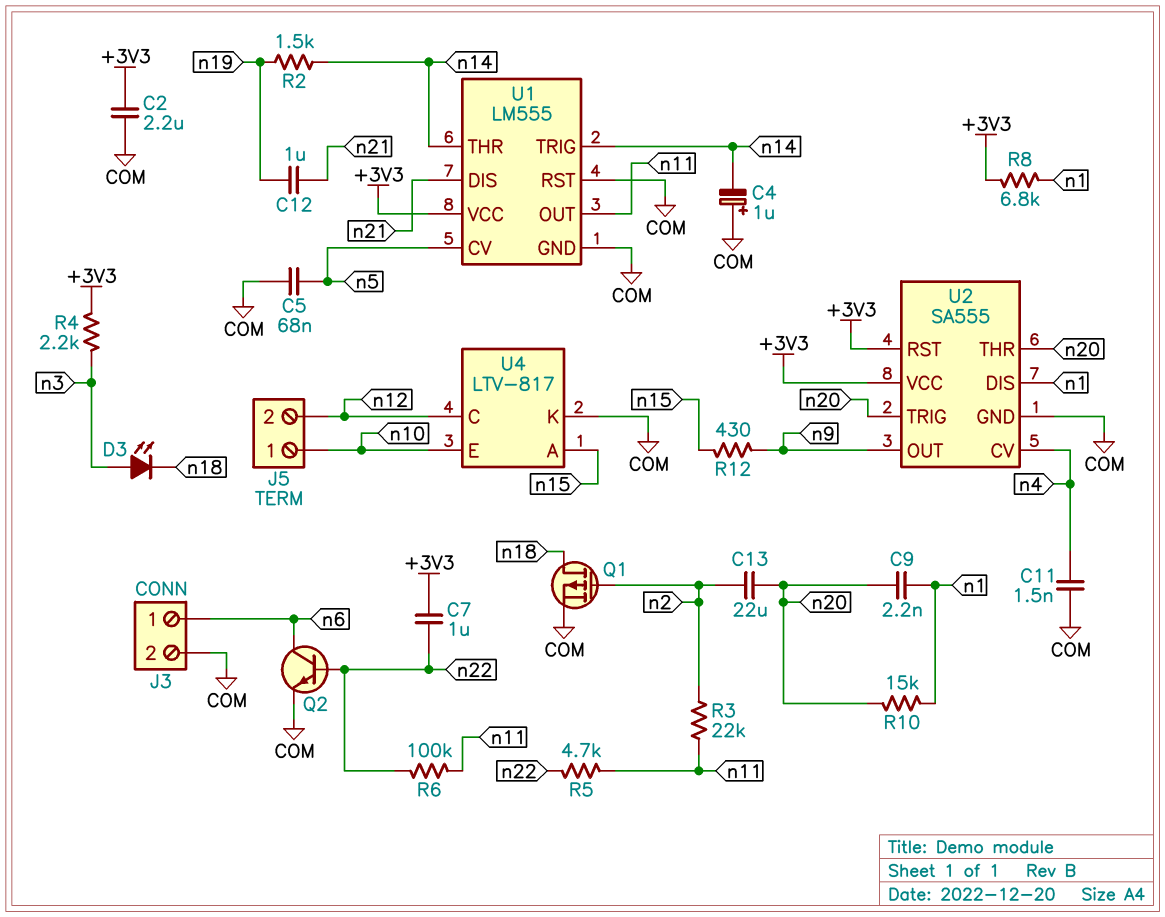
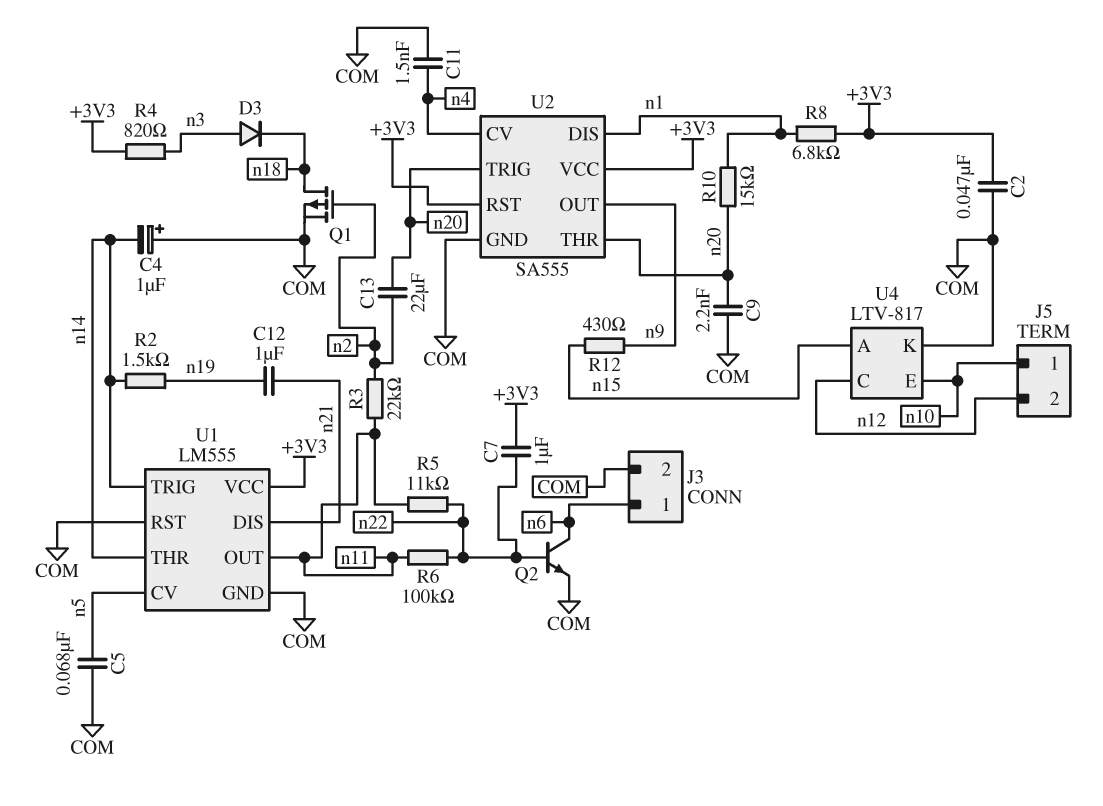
C2: 2.2uF (+3V3, COM) -> 47nF (+3V3, COM)
C9: 2.2nF (n1, n20) -> 2.2nF (COM, n20)
D3: LED (A n3, K n18) -> diode (A n3, K n18)
R4: 2.2k (+3V3, n3) -> 820 (+3V3, n3)
R5: 4.7k (n11, n22) -> 11k (n11, n22)

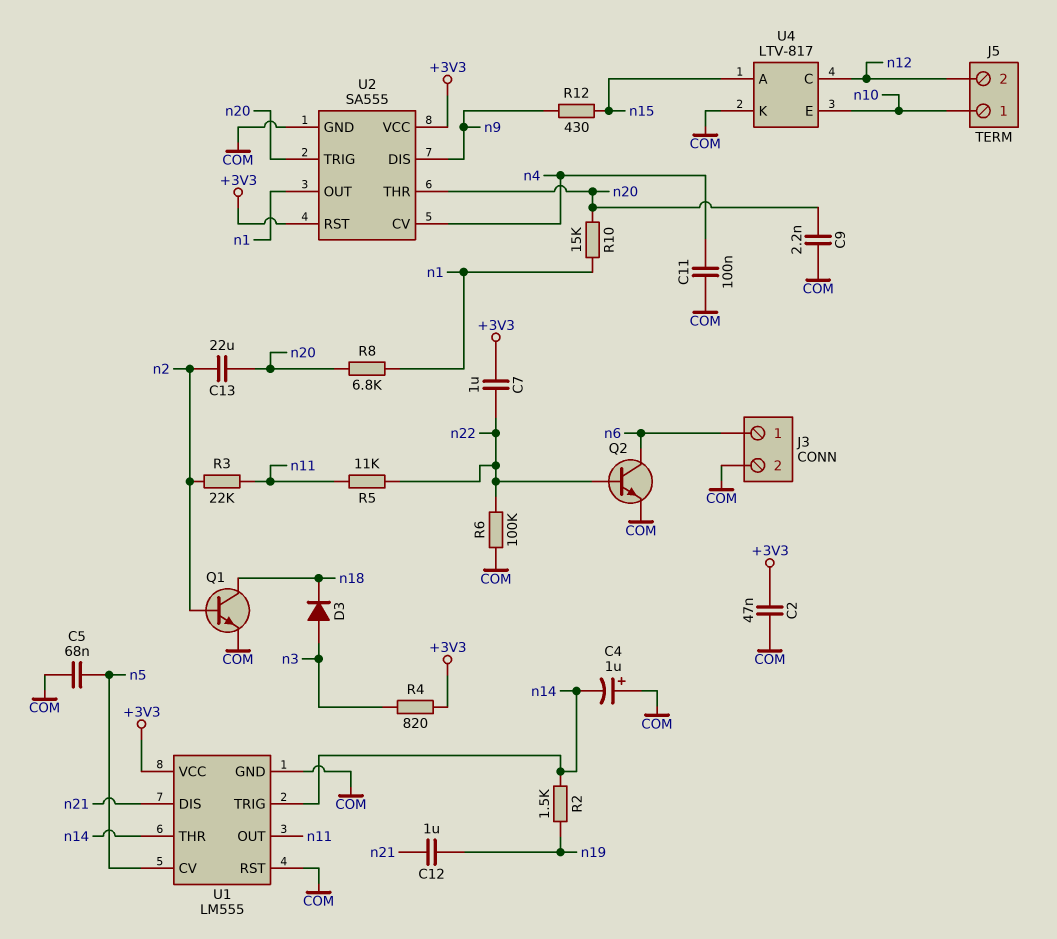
C11: 1.5nF (COM, n4) -> 100nF (COM, n4)
Q1: PMOS (G n2, D n18, S COM) -> NPN (B n2, C n18, E COM)
R6: 100k (n11, n22) -> 100k (COM, n22)
R8: 6.8k (+3V3, n1) -> 6.8k (n1, n20)
U2 pin DIS: n1 -> n9
U2 pin OUT: n9 -> n1

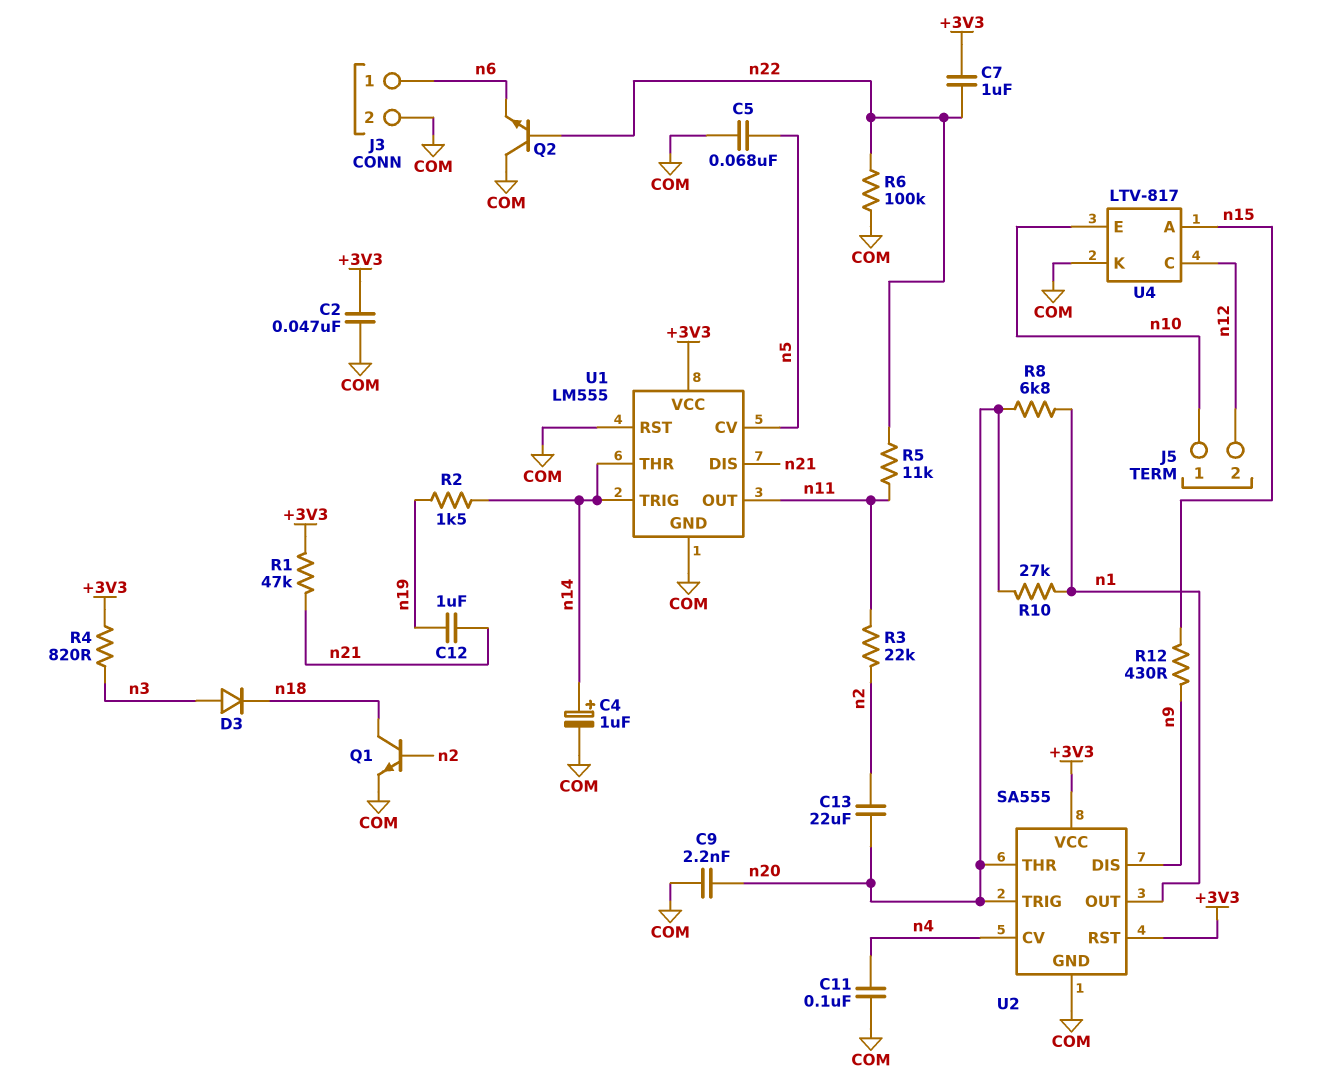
C4: 1uF (plus COM, minus n14) -> 1uF (plus n14, minus COM)
Q2: NPN (B n22, C n6, E COM) -> NPN (B n22, C COM, E n6)
R1: none -> 47k (+3V3, n21)
R10: 15k (n1, n20) -> 27k (n1, n20)

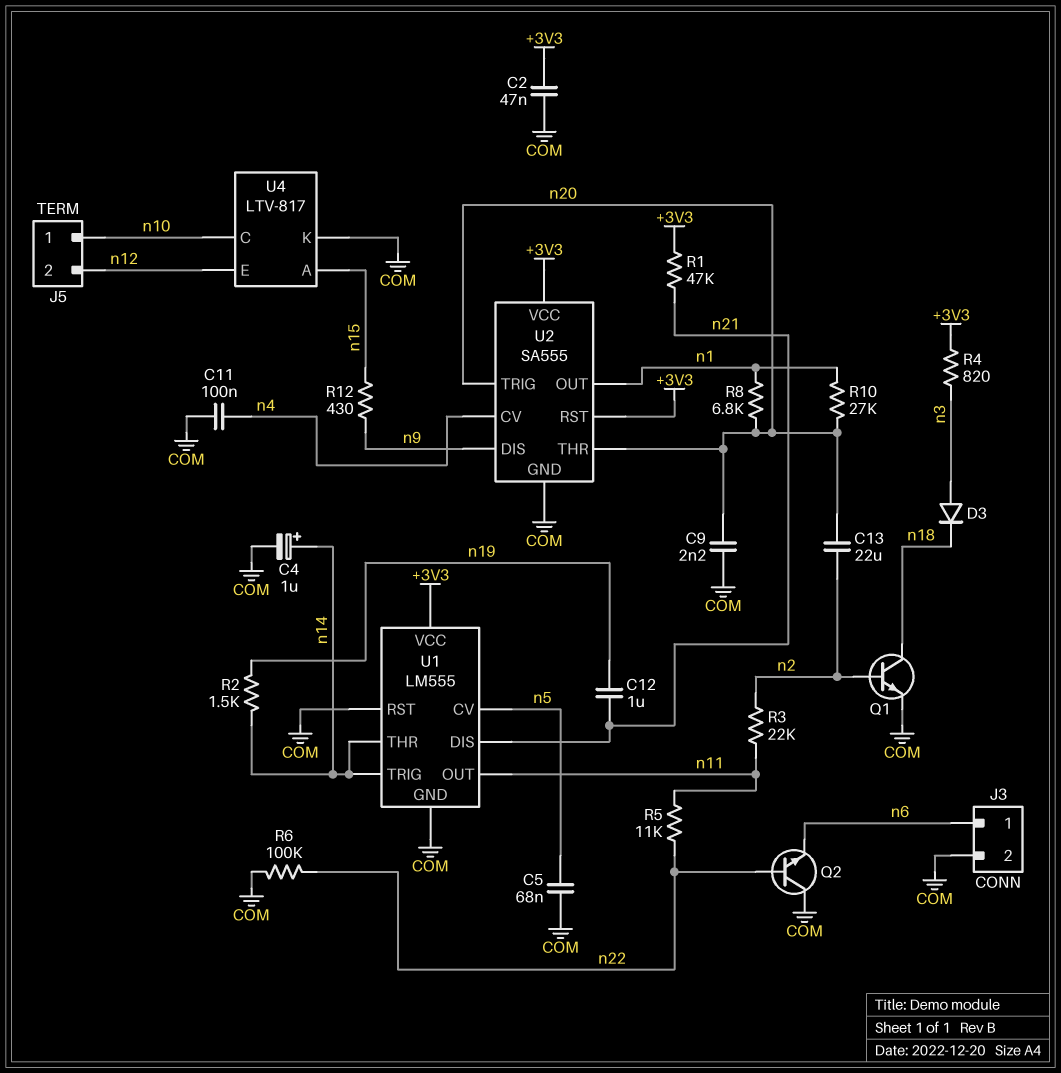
C7: 1uF (+3V3, n22) -> none
U4 pin C: n12 -> n10
U4 pin E: n10 -> n12

